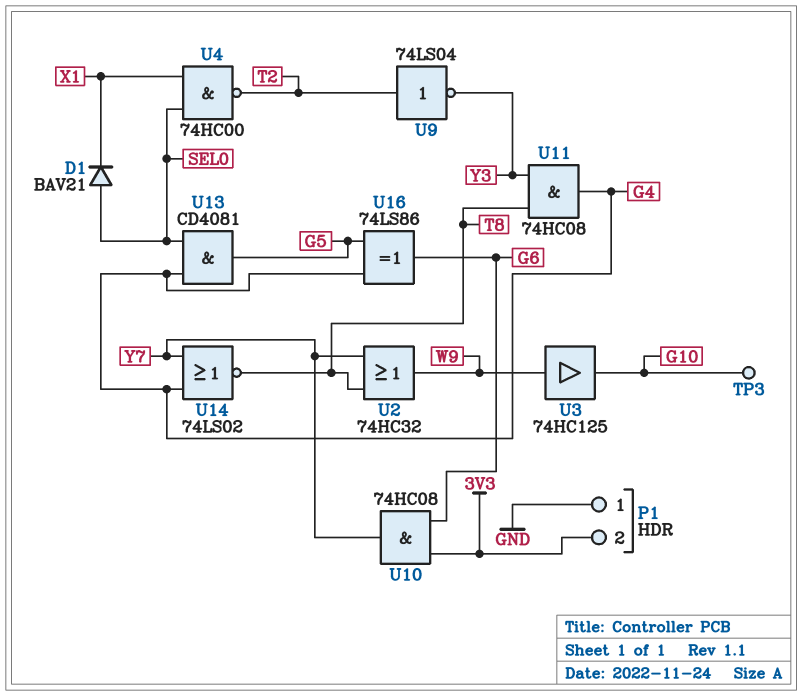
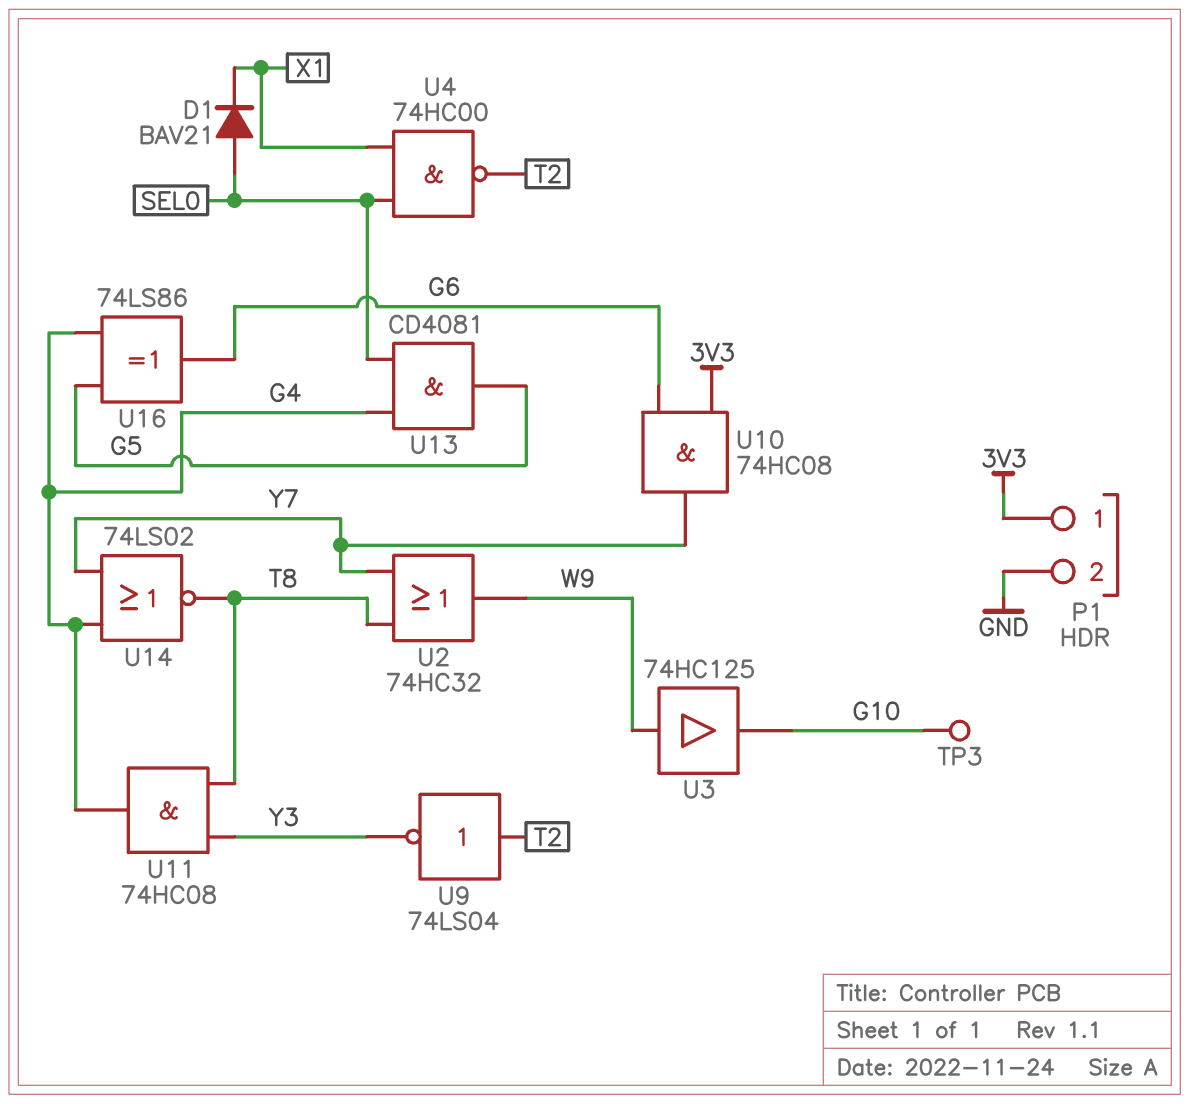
P1 pin 1: GND -> 3V3
P1 pin 2: 3V3 -> GND

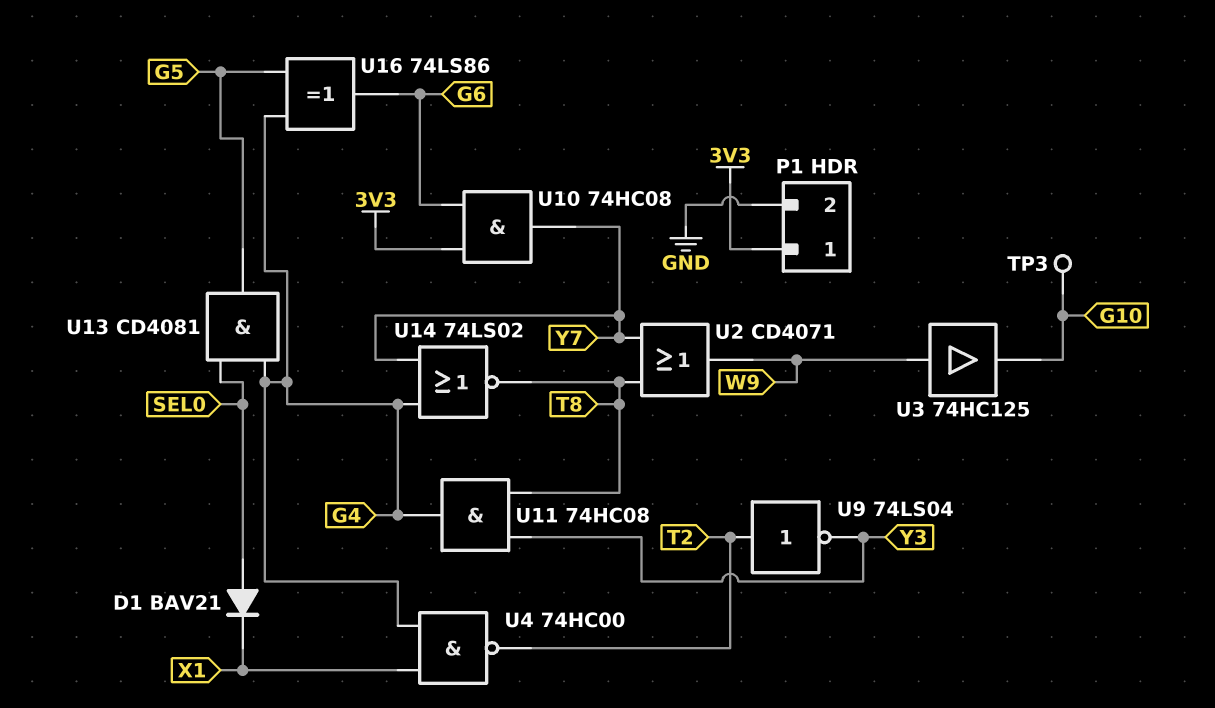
U2: OR 74HC32 (in T8, in Y7, out W9) -> OR CD4071 (in T8, in Y7, out W9)
U4: NAND 74HC00 (in SEL0, in X1, out T2) -> NAND 74HC00 (in G4, in X1, out T2)

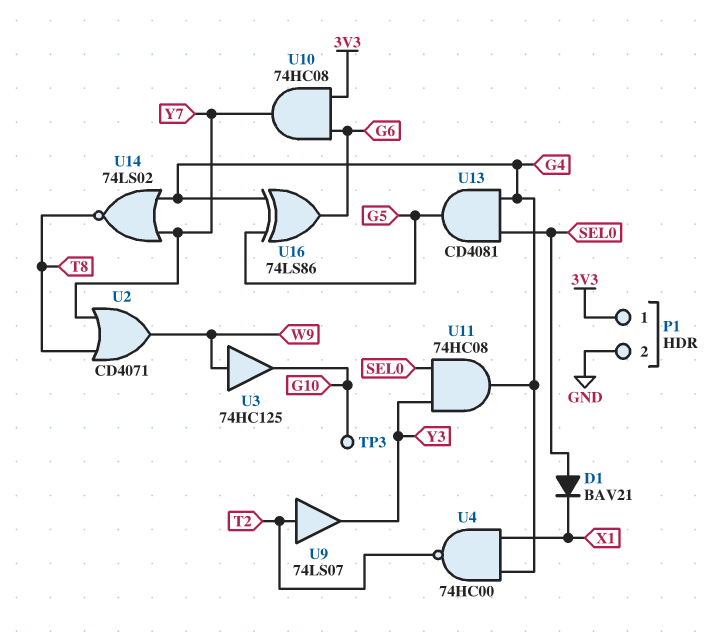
U9: NOT 74LS04 (in T2, out Y3) -> buffer 74LS07 (in T2, out Y3)
U11: AND 74HC08 (in T8, in Y3, out G4) -> AND 74HC08 (in SEL0, in Y3, out G4)

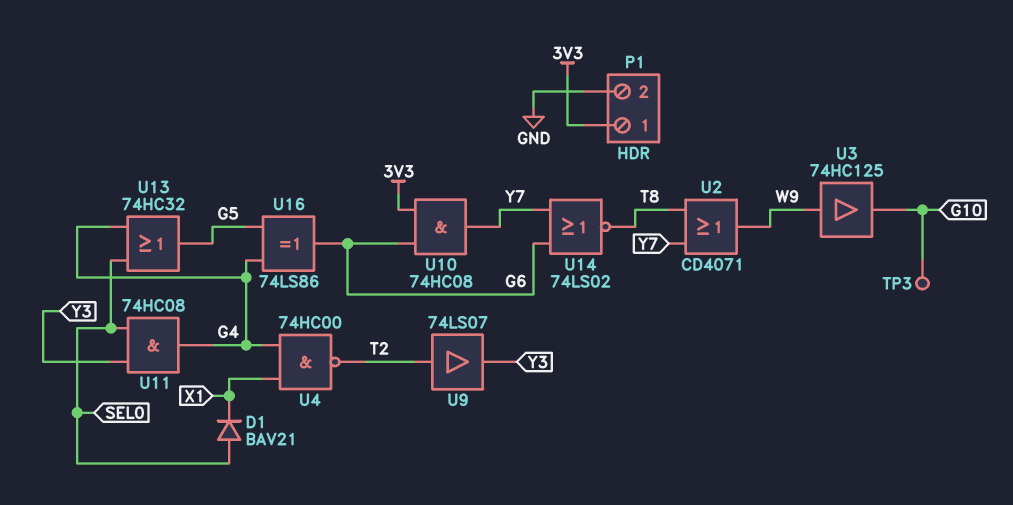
U13: AND CD4081 (in G4, in SEL0, out G5) -> OR 74HC32 (in G4, in SEL0, out G5)
U14: NOR 74LS02 (in G4, in Y7, out T8) -> NOR 74LS02 (in G6, in Y7, out T8)

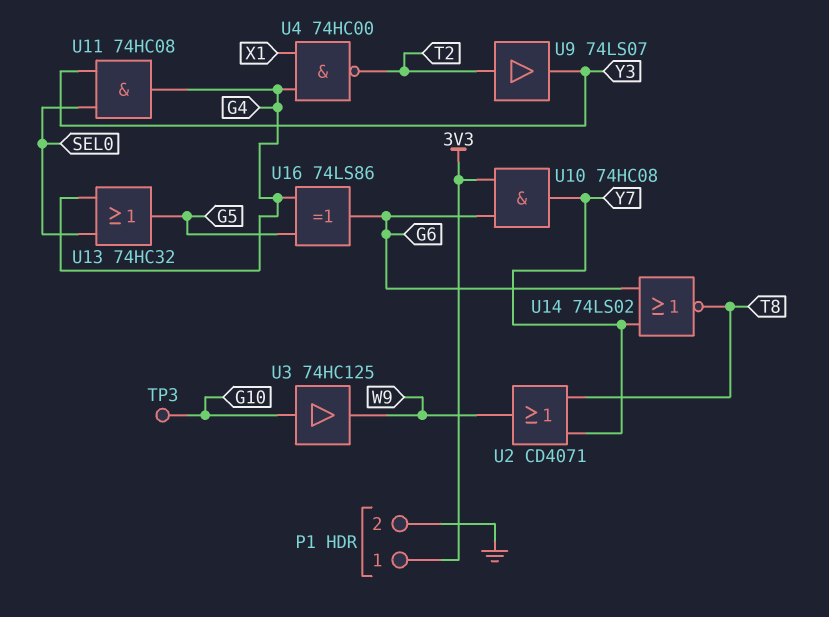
D1: diode BAV21 (A SEL0, K X1) -> none
U3: buffer 74HC125 (in W9, out G10) -> buffer 74HC125 (in G10, out W9)

